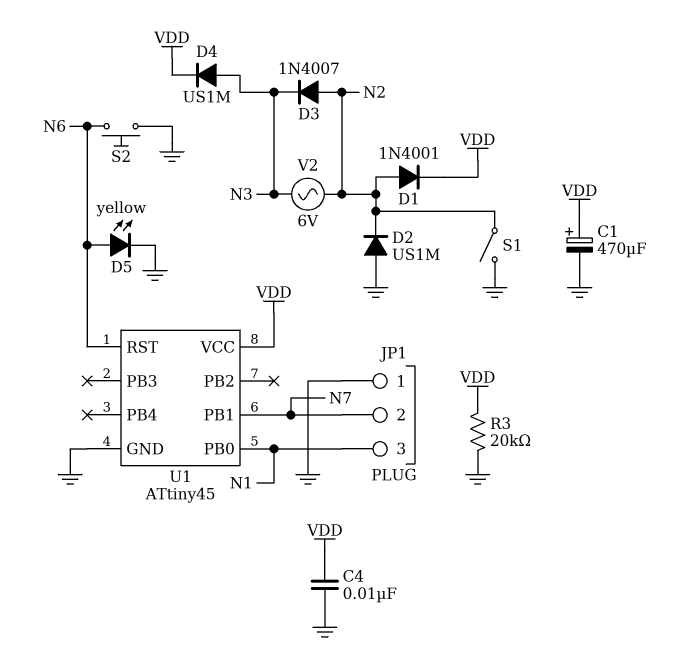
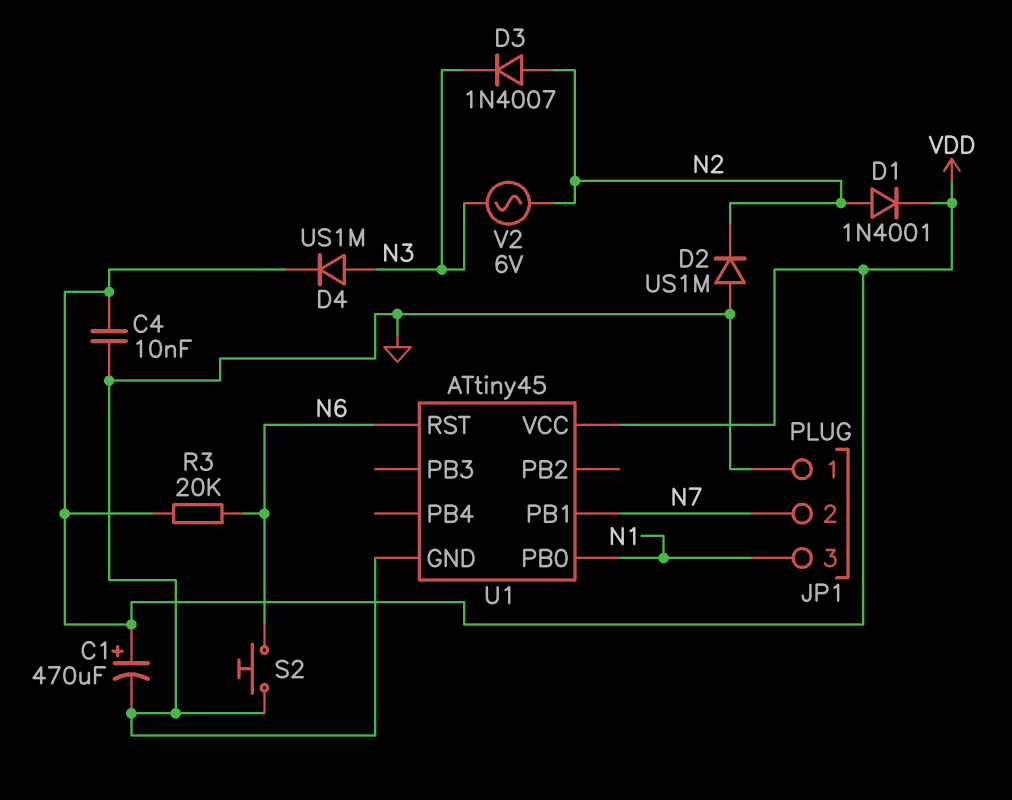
D5: LED yellow (A N6, K GND) -> none
R3: 20k (GND, VDD) -> 20k (N6, VDD)
S1: switch (GND, N2) -> none

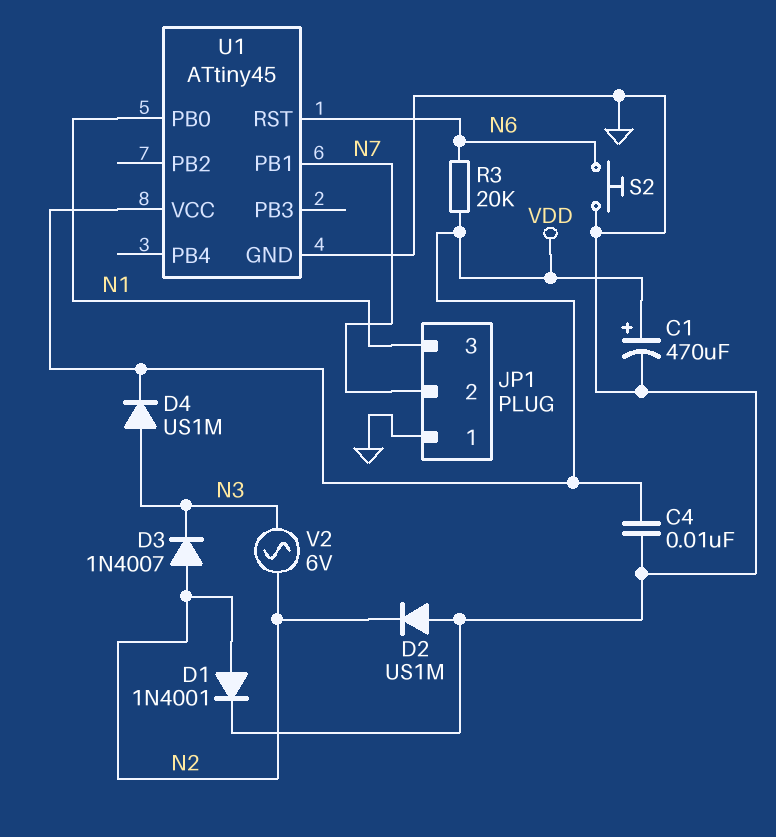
D1: diode 1N4001 (A N2, K VDD) -> diode 1N4001 (A N2, K GND)

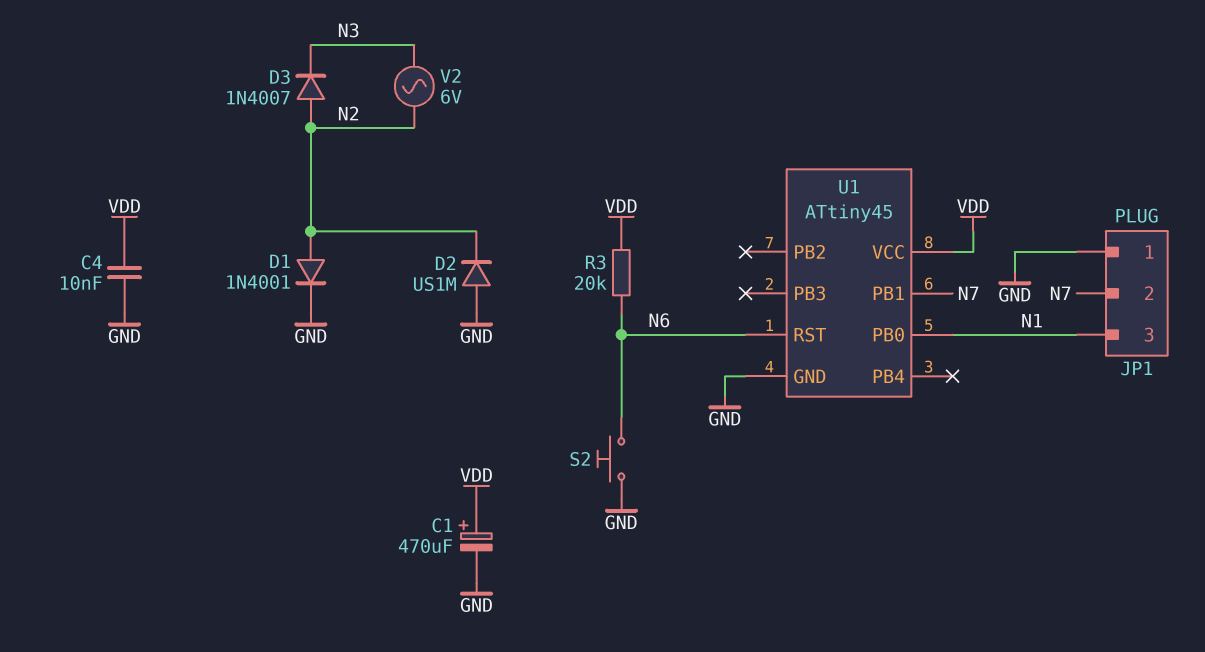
D4: diode US1M (A N3, K VDD) -> none

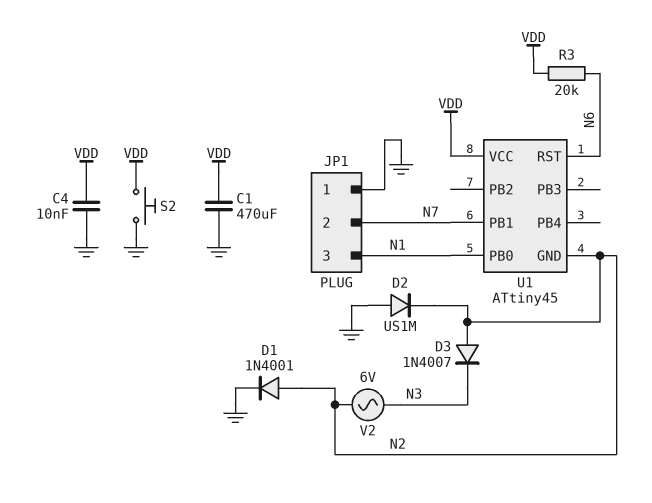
C1: 470uF (plus VDD, minus GND) -> 470uF (GND, VDD)
S2: button (GND, N6) -> button (GND, VDD)
U1 pin GND: GND -> N2

